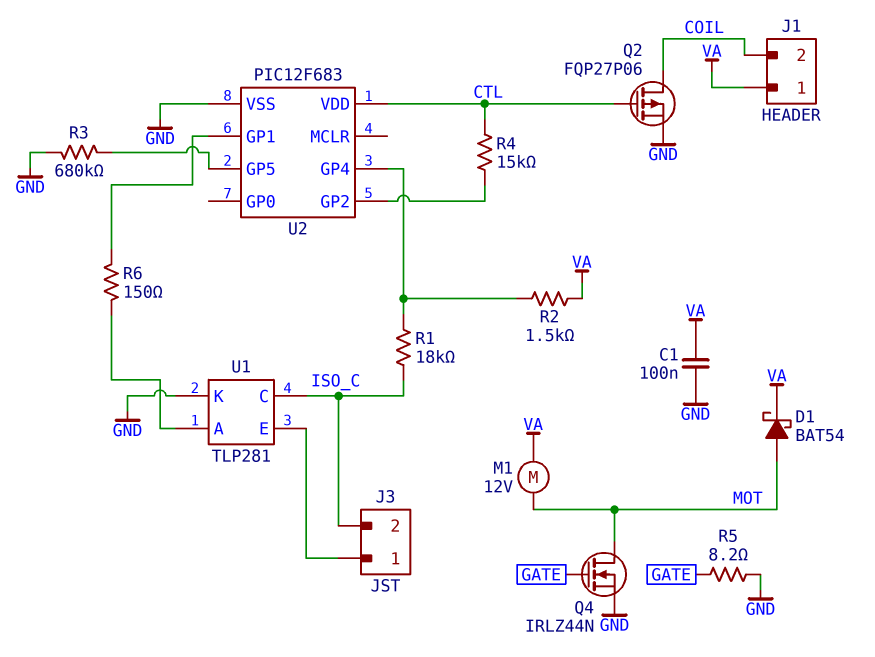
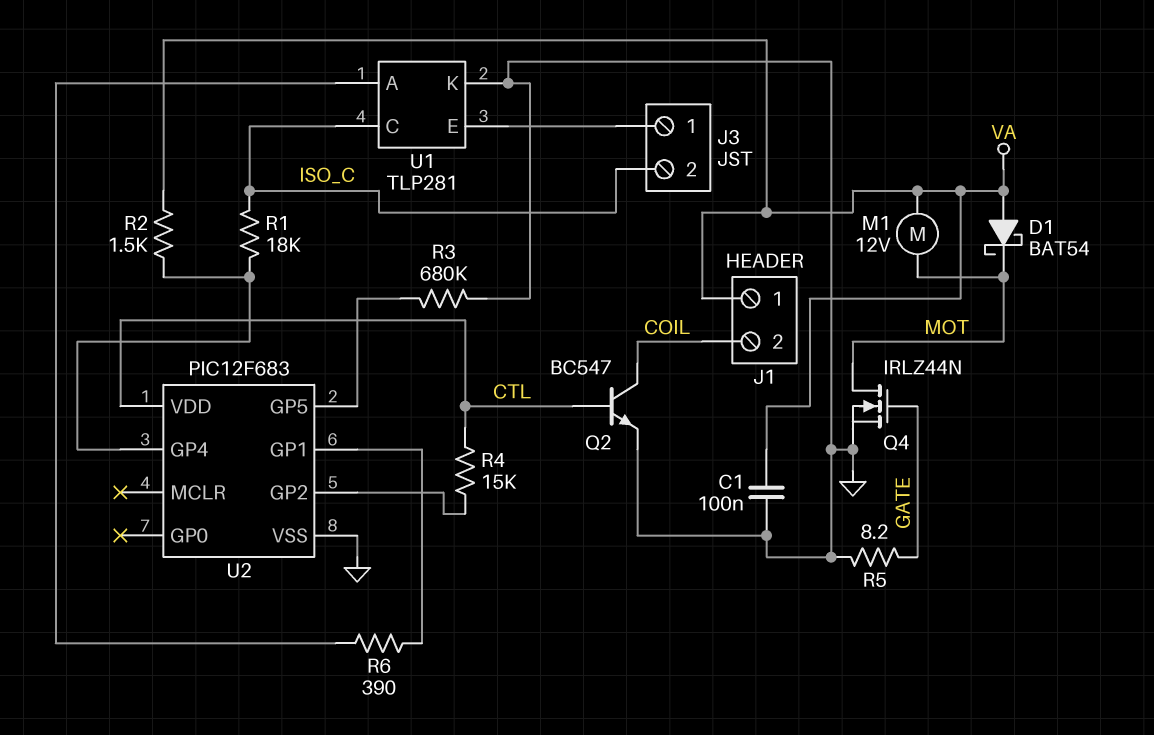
D1: schottky BAT54 (A MOT, K VA) -> schottky BAT54 (A VA, K MOT)
Q2: PMOS FQP27P06 (G CTL, D COIL, S GND) -> NPN BC547 (B CTL, C COIL, E GND)
R6: 150 (U1/A, U2/GP1) -> 390 (U1/A, U2/GP1)

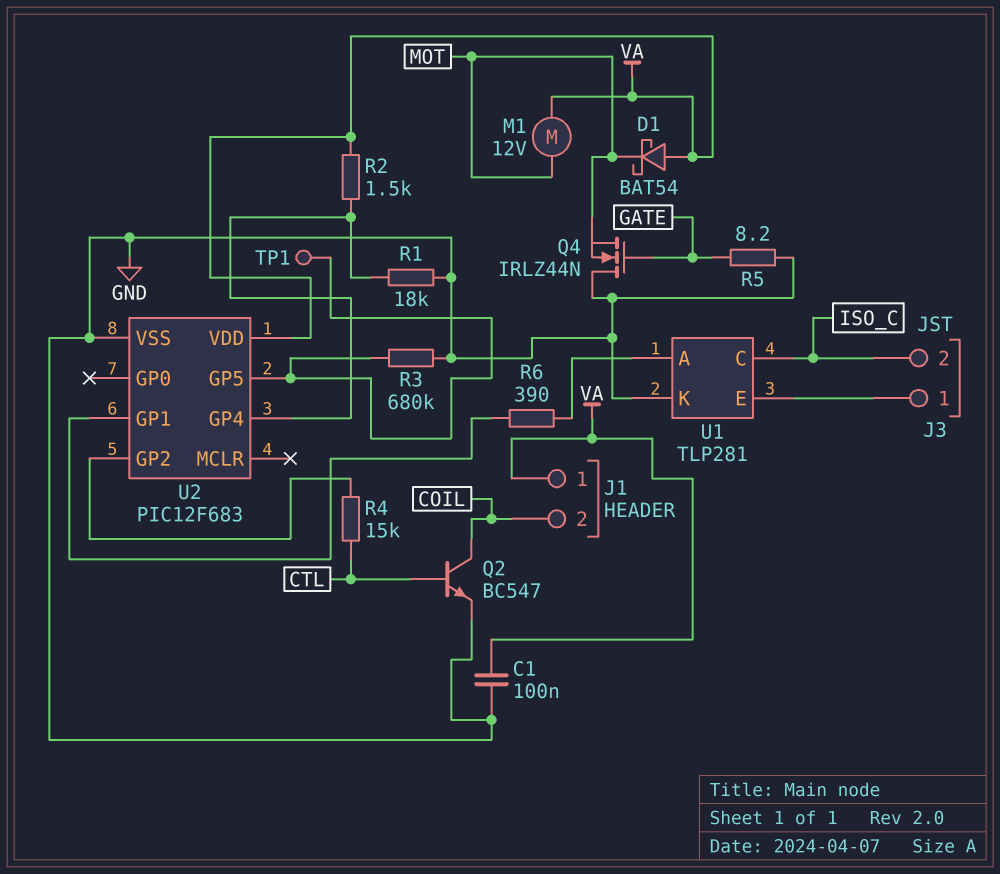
Q4: NMOS IRLZ44N (G GATE, D MOT, S GND) -> NMOS IRLZ44N (G GATE, D GND, S MOT)
R1: 18k (ISO_C, U2/GP4) -> 18k (GND, U2/GP4)
TP1: none -> test point (U2/GP5)
U2 pin VDD: CTL -> VA

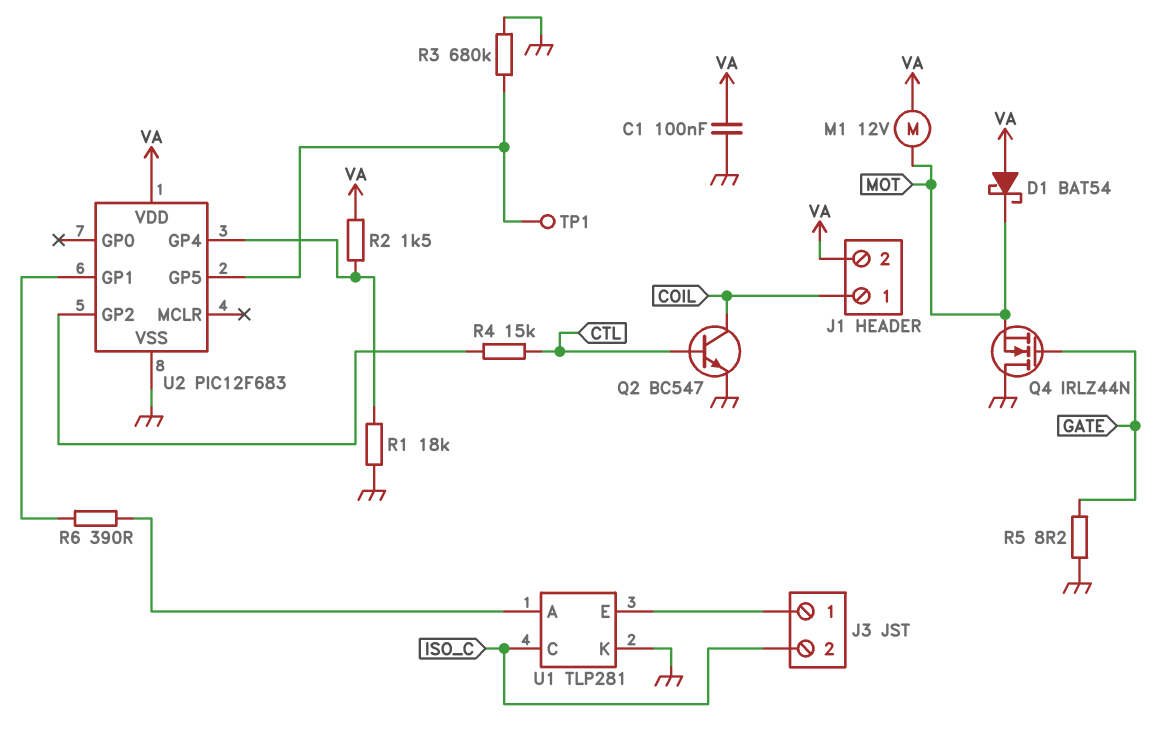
J1 pin 1: VA -> COIL
J1 pin 2: COIL -> VA

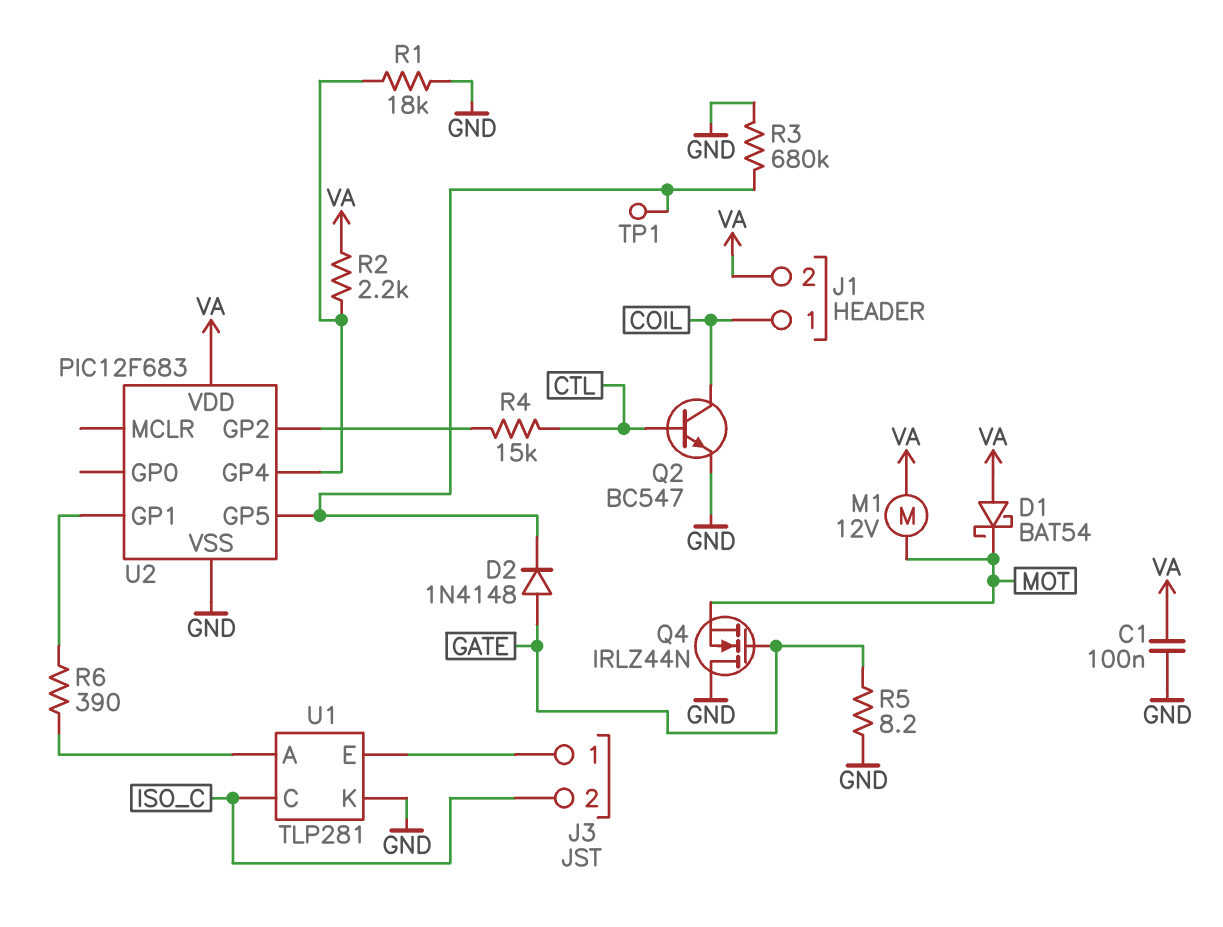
D2: none -> diode 1N4148 (A GATE, K U2/GP5)
R2: 1.5k (U2/GP4, VA) -> 2.2k (U2/GP4, VA)

